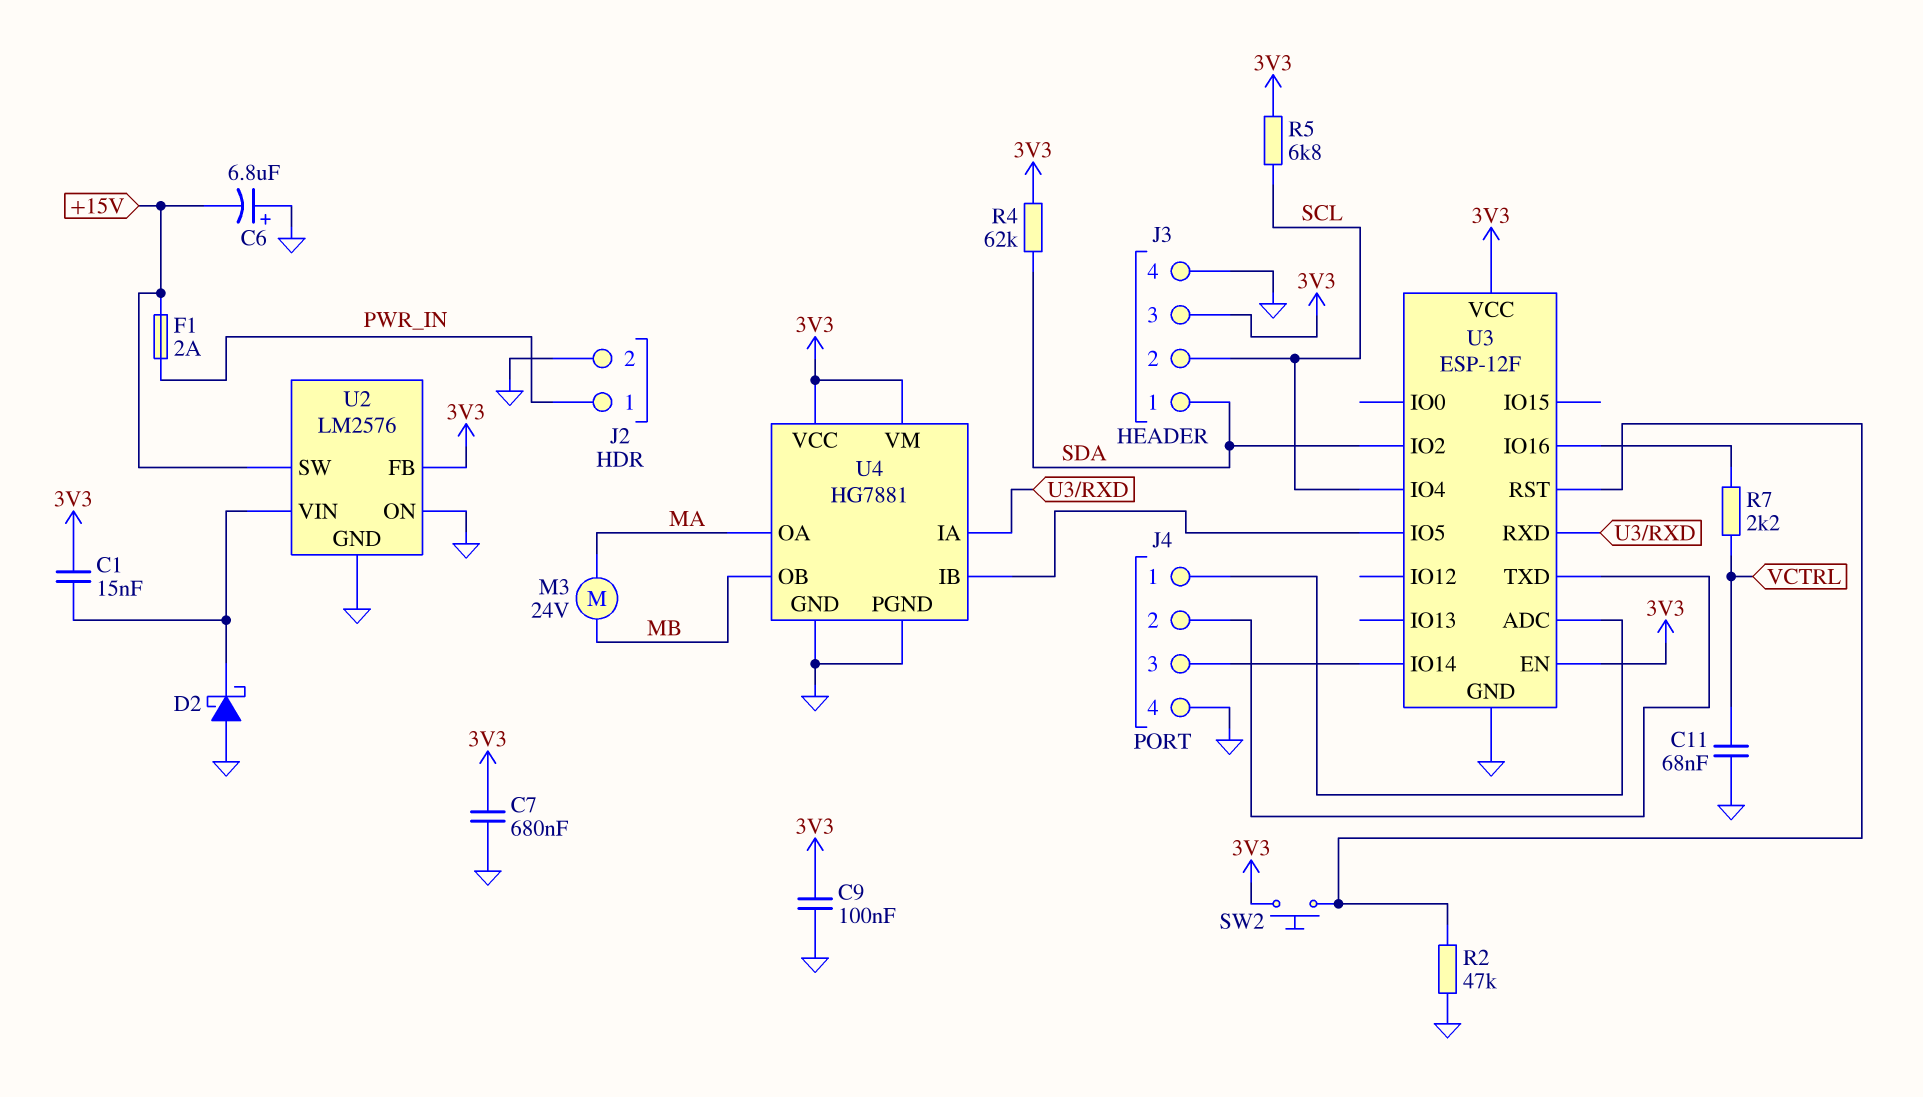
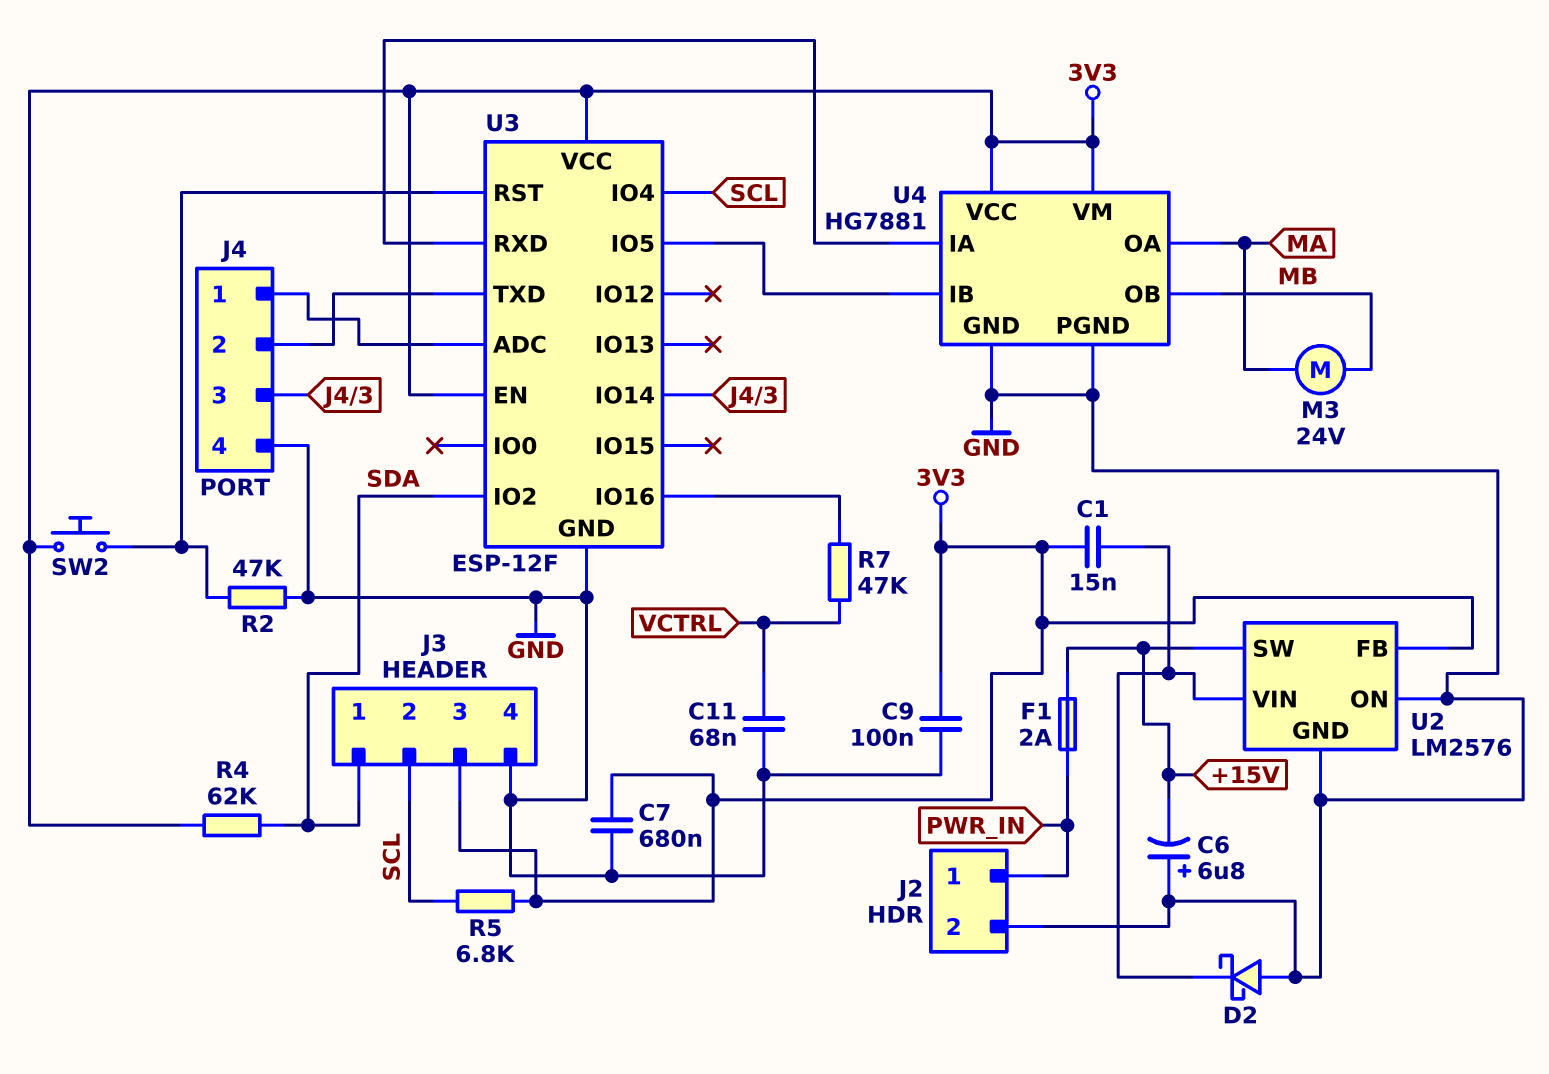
R7: 2.2k (U3/IO16, VCTRL) -> 47k (U3/IO16, VCTRL)

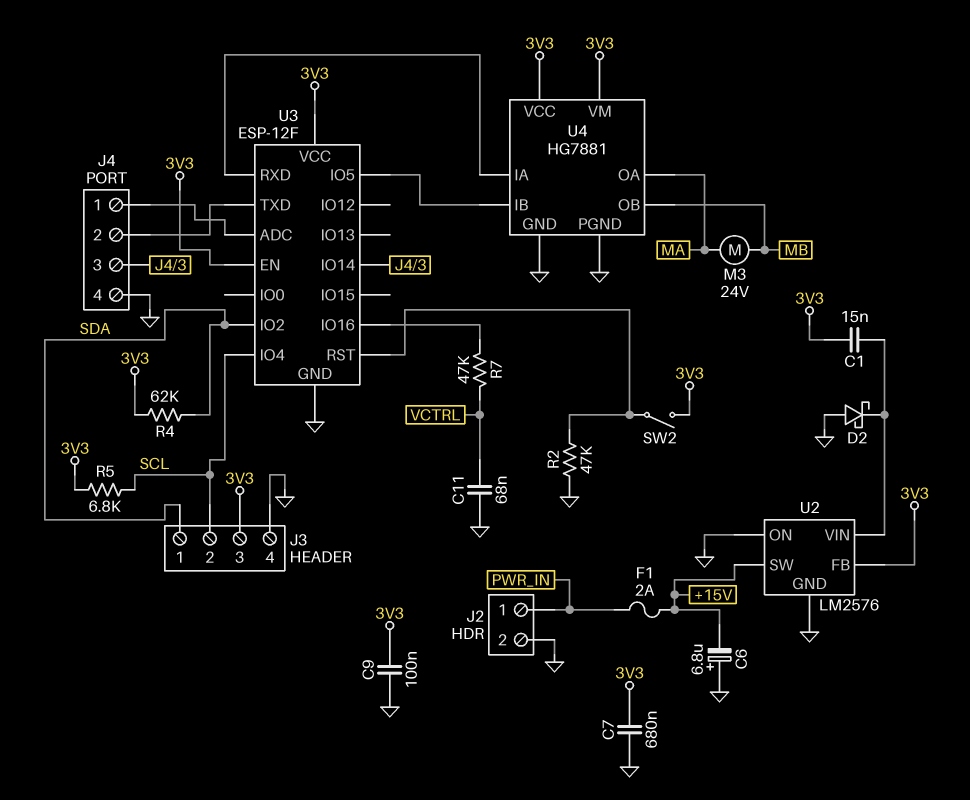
SW2: button (3V3, U3/RST) -> switch (3V3, U3/RST)

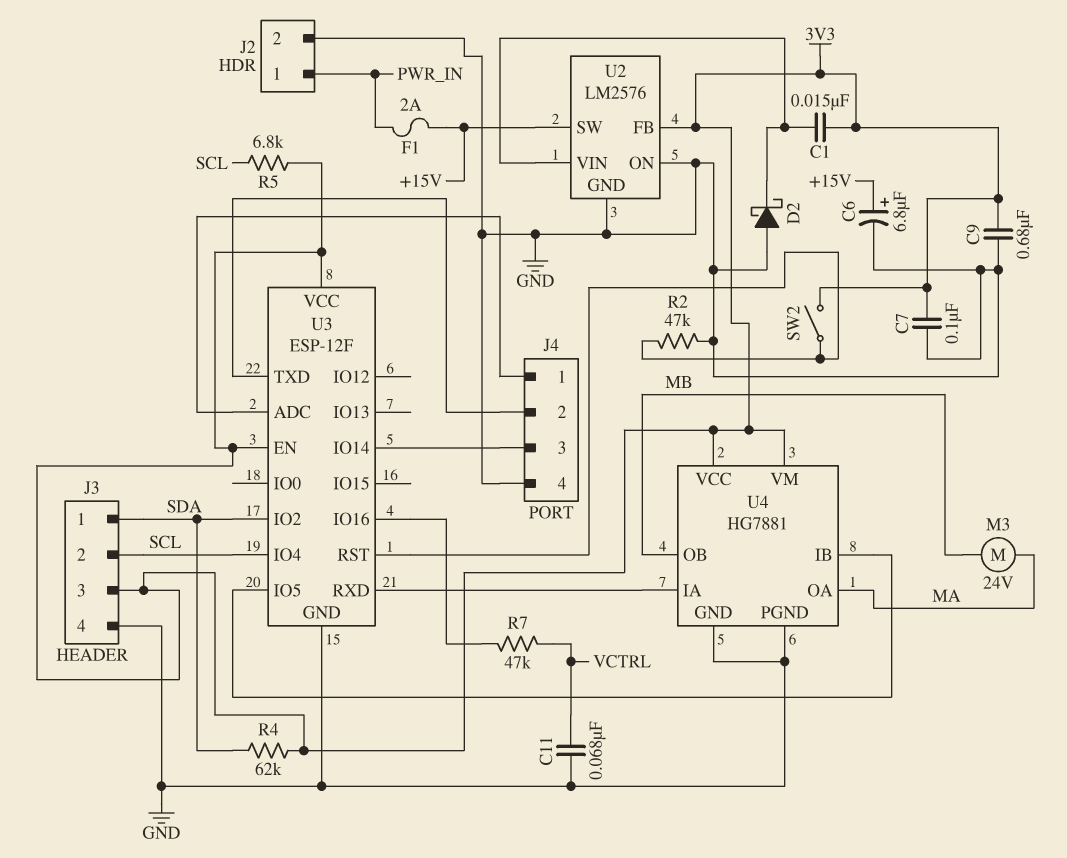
C6: 6.8uF (plus GND, minus +15V) -> 6.8uF (plus +15V, minus GND)
C7: 680nF (3V3, GND) -> 100nF (3V3, GND)
C9: 100nF (3V3, GND) -> 680nF (3V3, GND)

